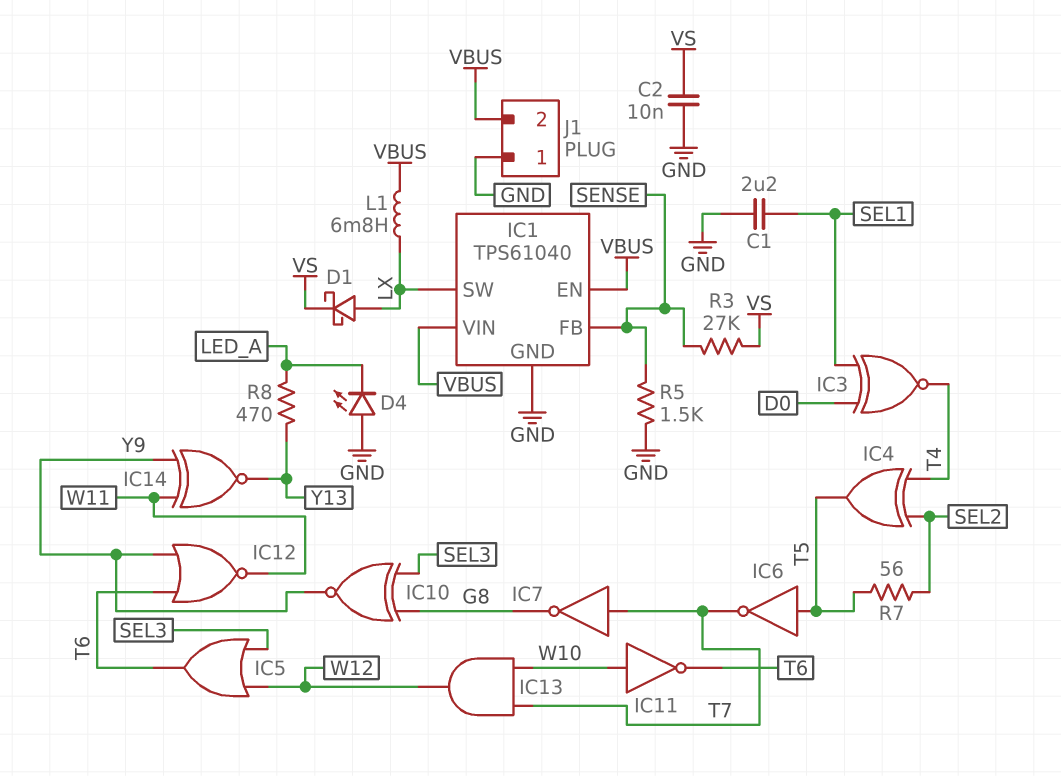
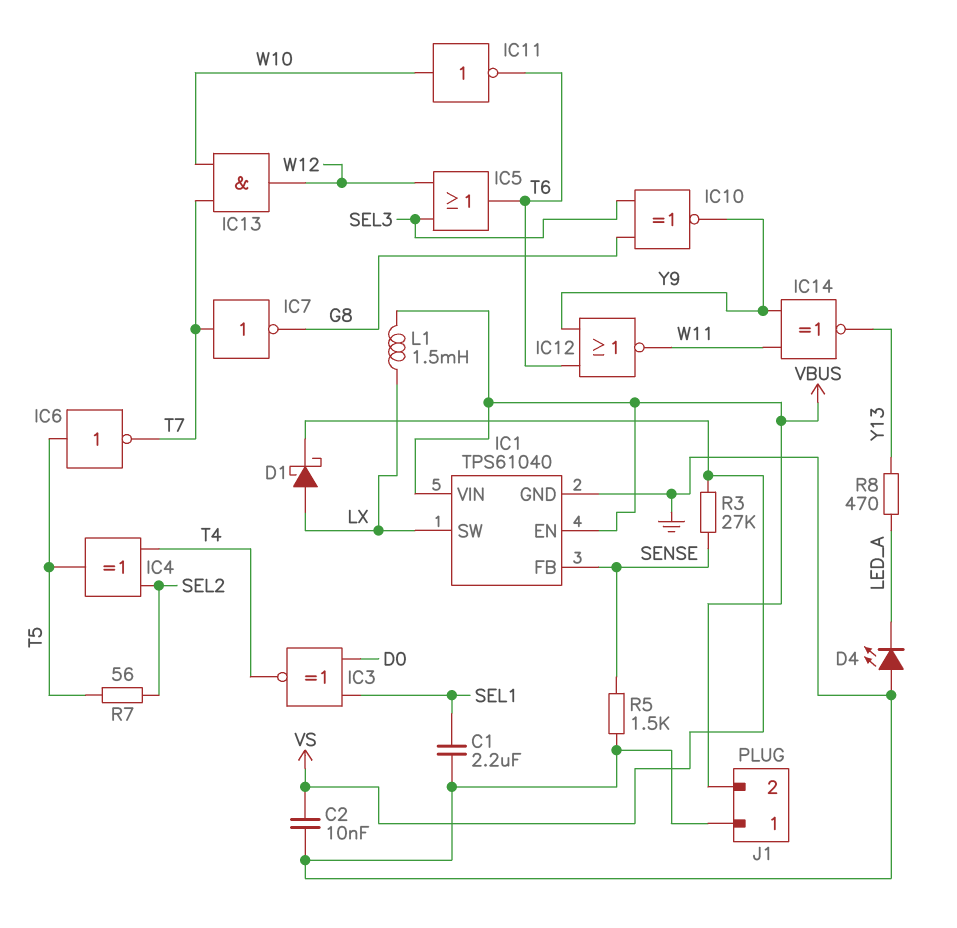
L1: 6.8mH (LX, VBUS) -> 1.5mH (LX, VBUS)

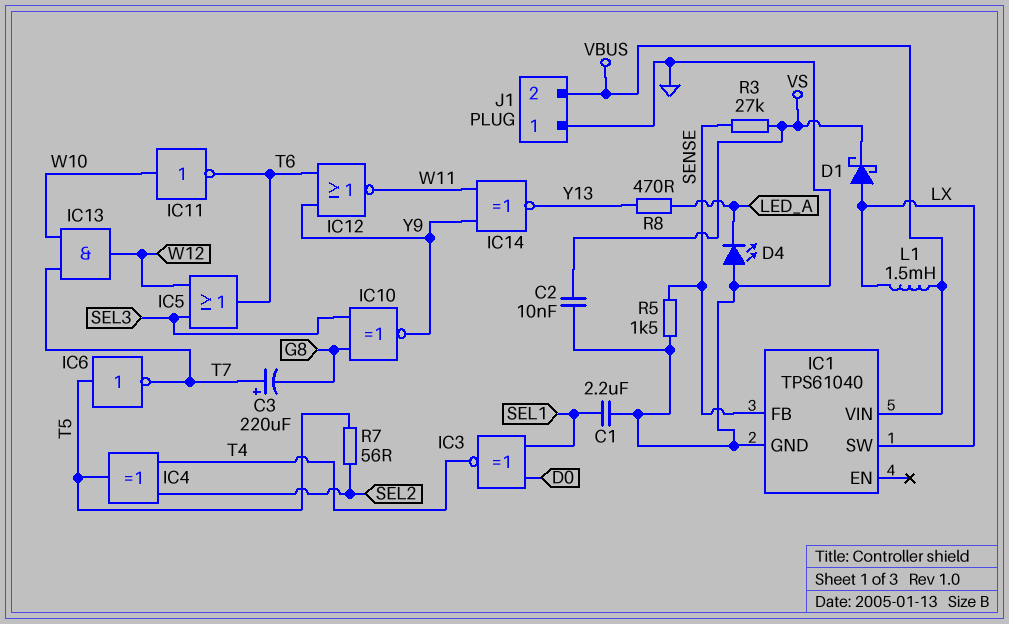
C3: none -> 220uF (plus T7, minus G8)
IC1 pin EN: VBUS -> none
IC7: NOT (in T7, out G8) -> none

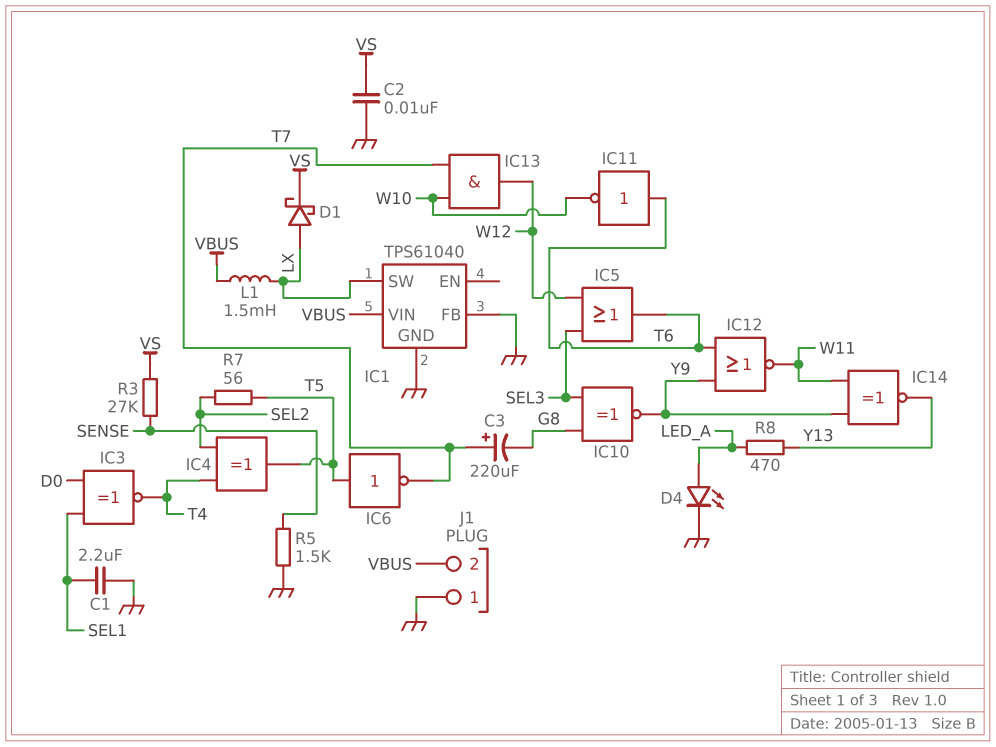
D4: LED (A GND, K LED_A) -> LED (A LED_A, K GND)
IC1 pin FB: SENSE -> GND
IC11: NOT (in W10, out T6) -> NOT (in T6, out W10)

